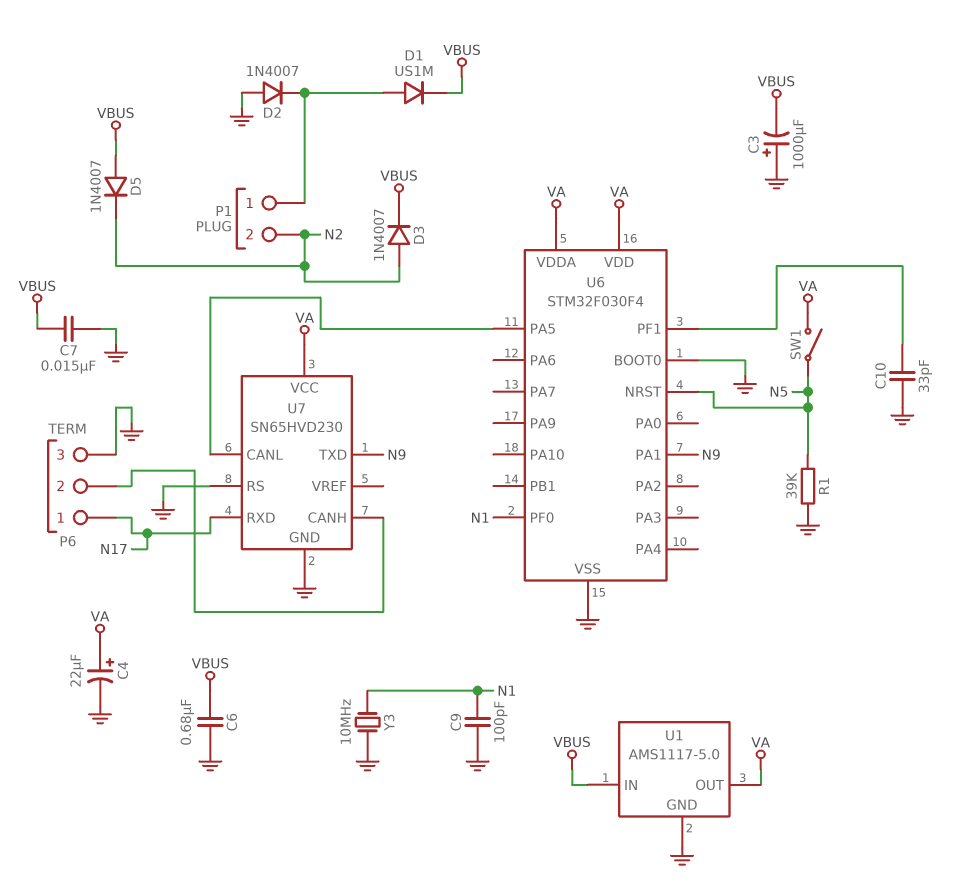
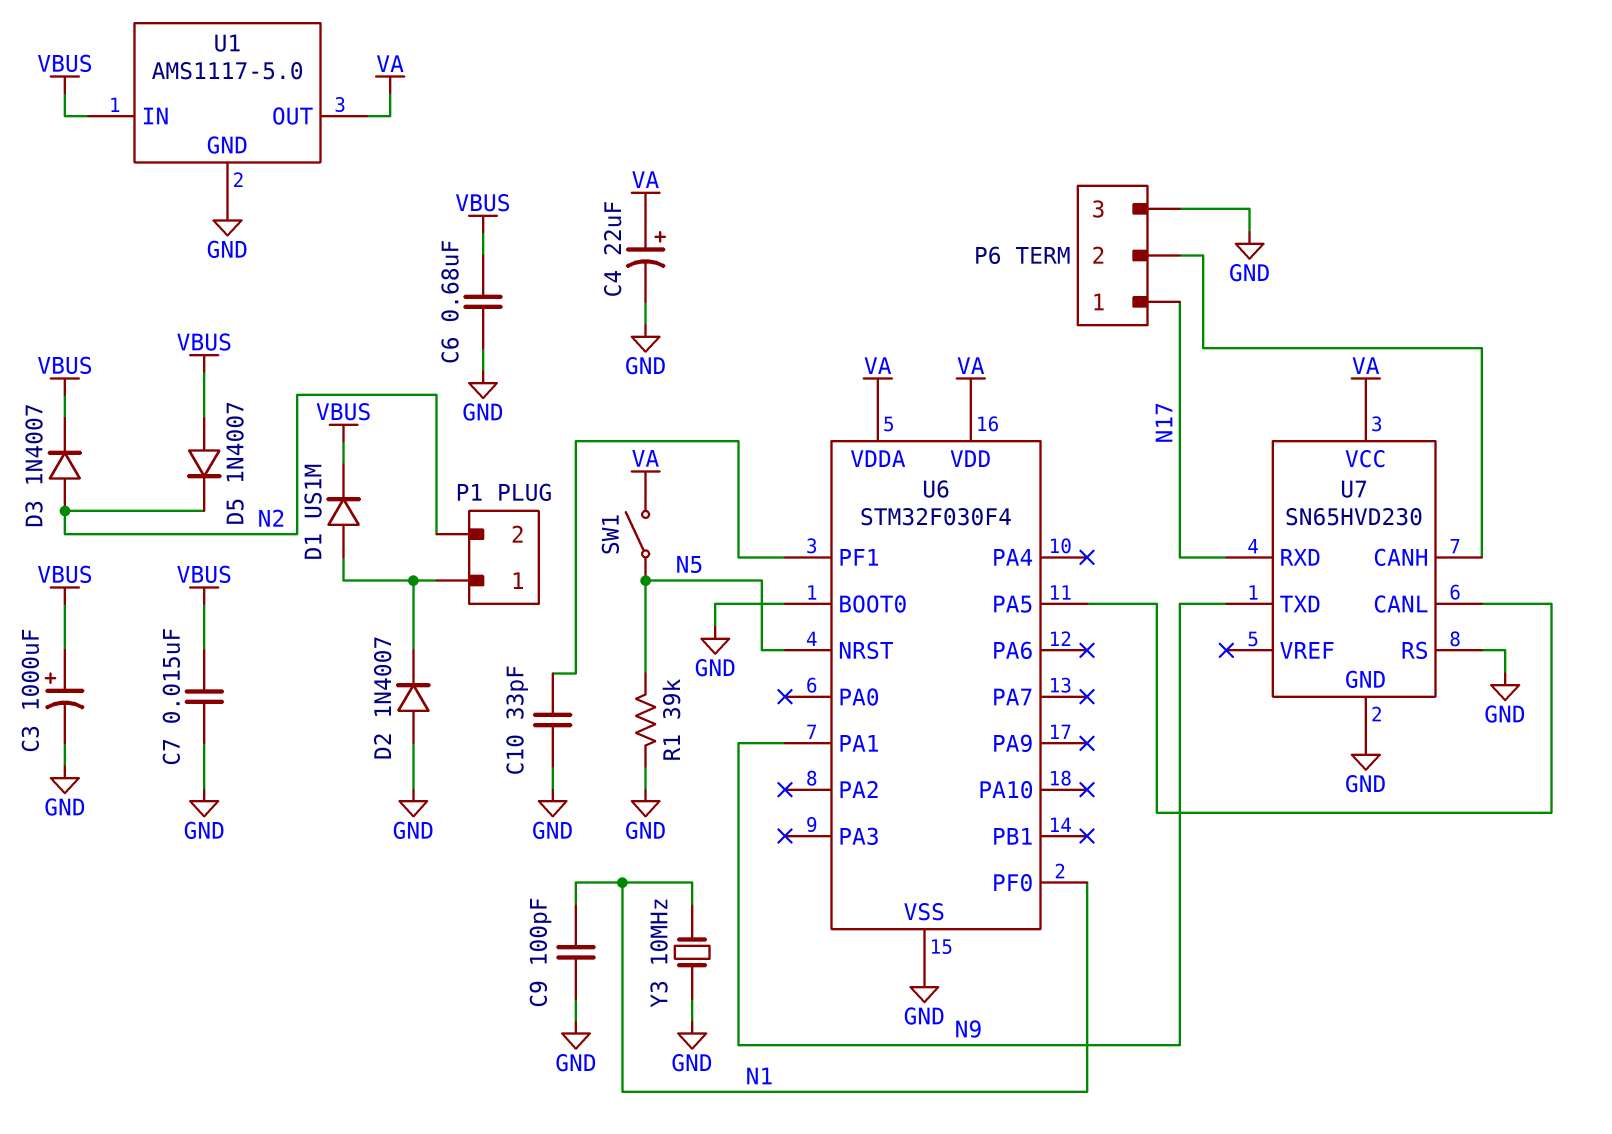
C3: 1000uF (plus GND, minus VBUS) -> 1000uF (plus VBUS, minus GND)

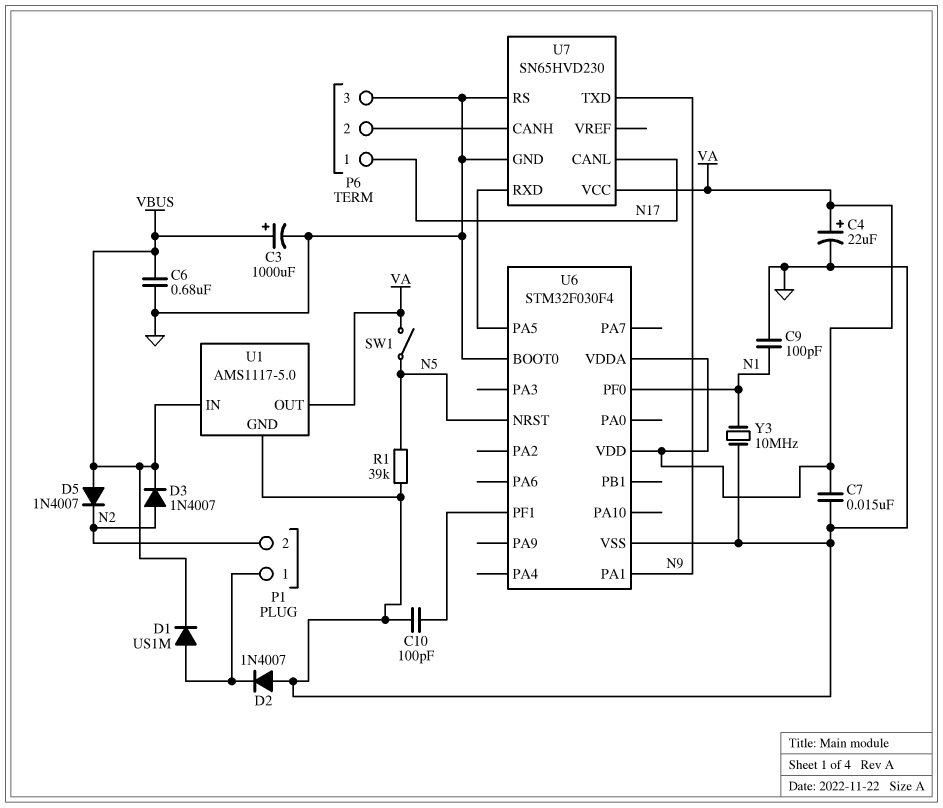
C7: 15nF (GND, VBUS) -> 15nF (GND, VA)
C10: 33pF (GND, U6/PF1) -> 100pF (GND, U6/PF1)
U7 pin CANL: U6/PA5 -> N17
U7 pin RXD: N17 -> U6/PA5

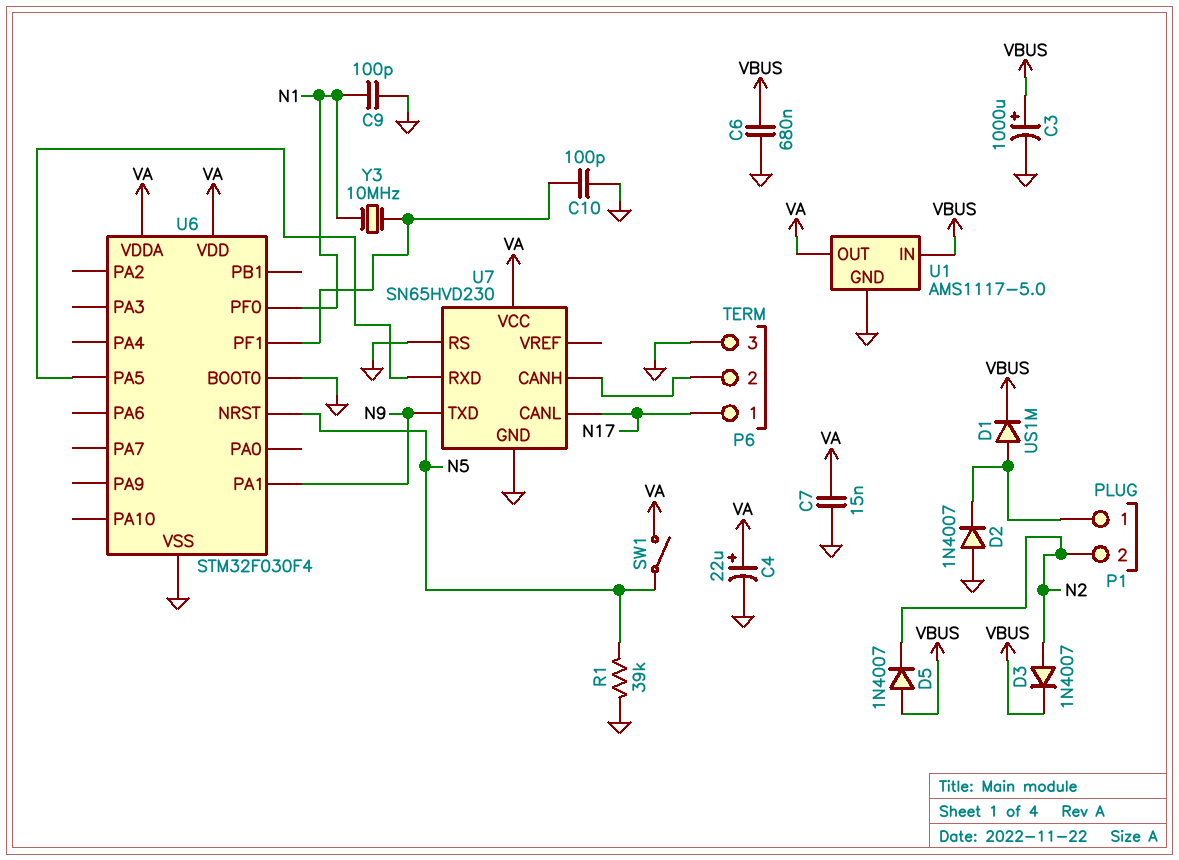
Y3: 10MHz (GND, N1) -> 10MHz (N1, U6/PF1)

